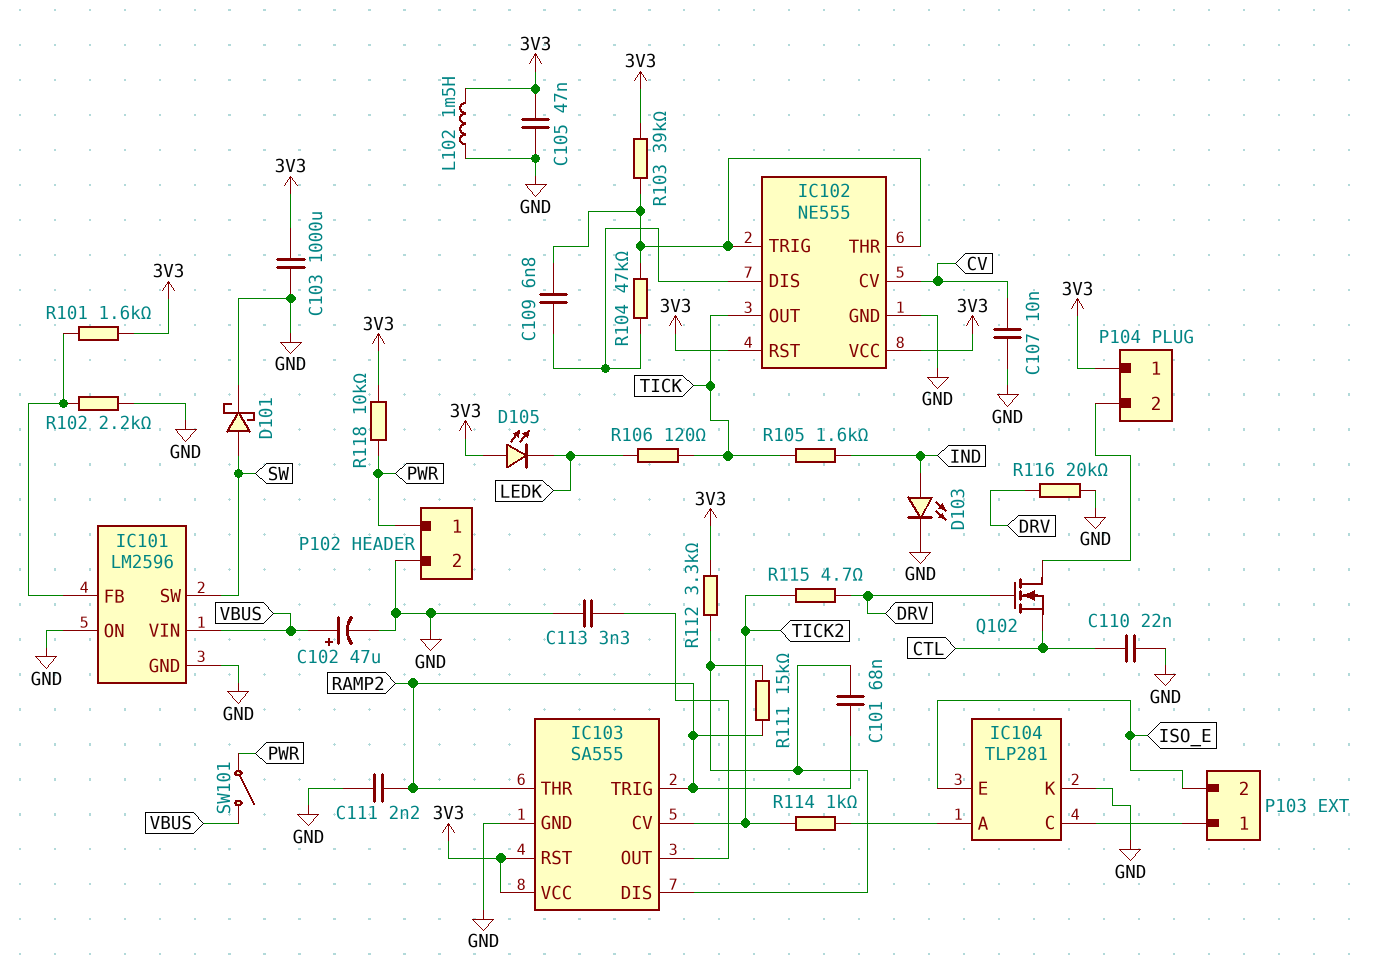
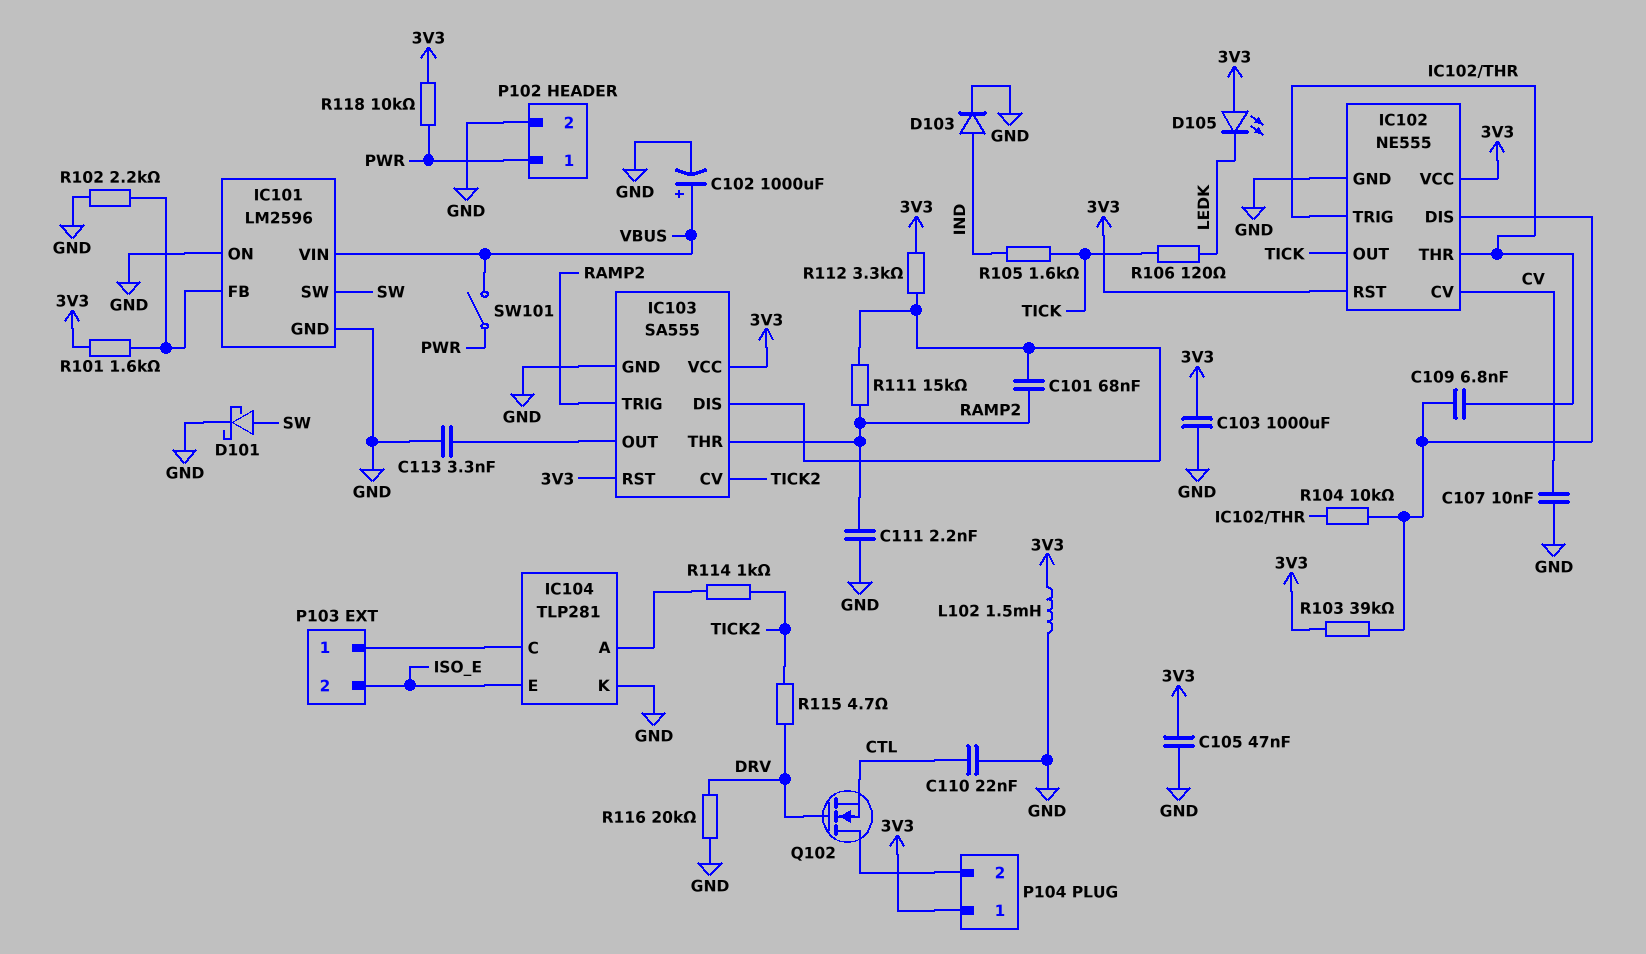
C102: 47uF (plus VBUS, minus GND) -> 1000uF (plus VBUS, minus GND)
D103: LED (A IND, K GND) -> diode (A IND, K GND)
R103: 39k (3V3, IC102/THR) -> 39k (3V3, IC102/DIS)
R104: 47k (IC102/DIS, IC102/THR) -> 10k (IC102/DIS, IC102/THR)

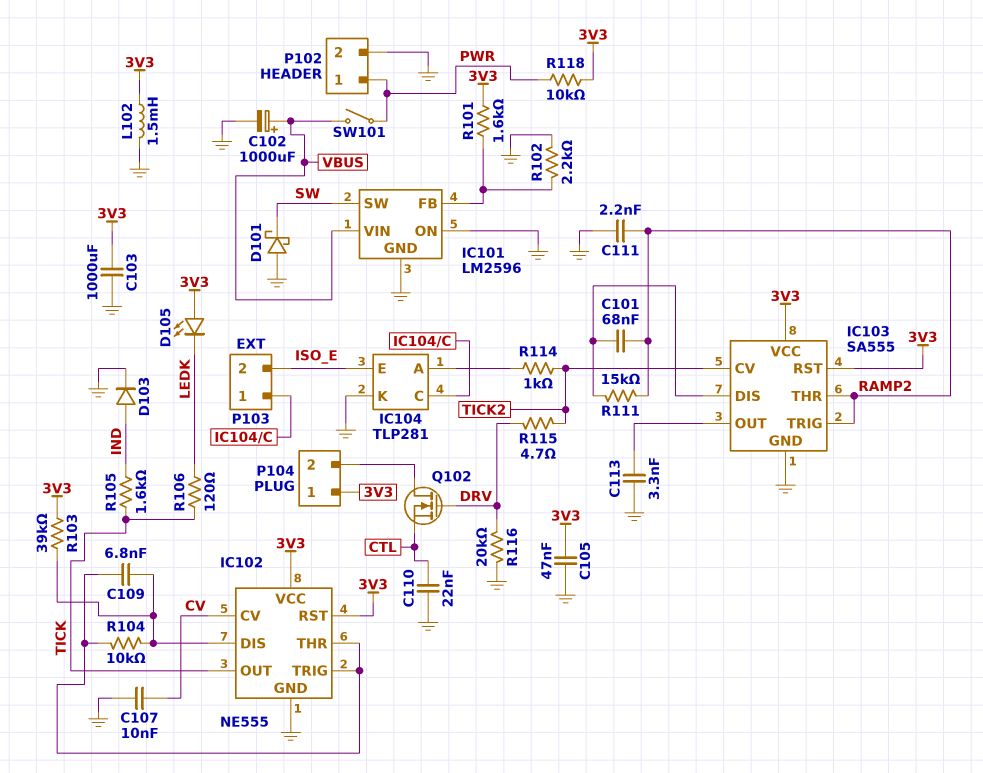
D101: schottky (A SW, K GND) -> schottky (A GND, K SW)
R112: 3.3k (3V3, IC103/DIS) -> none

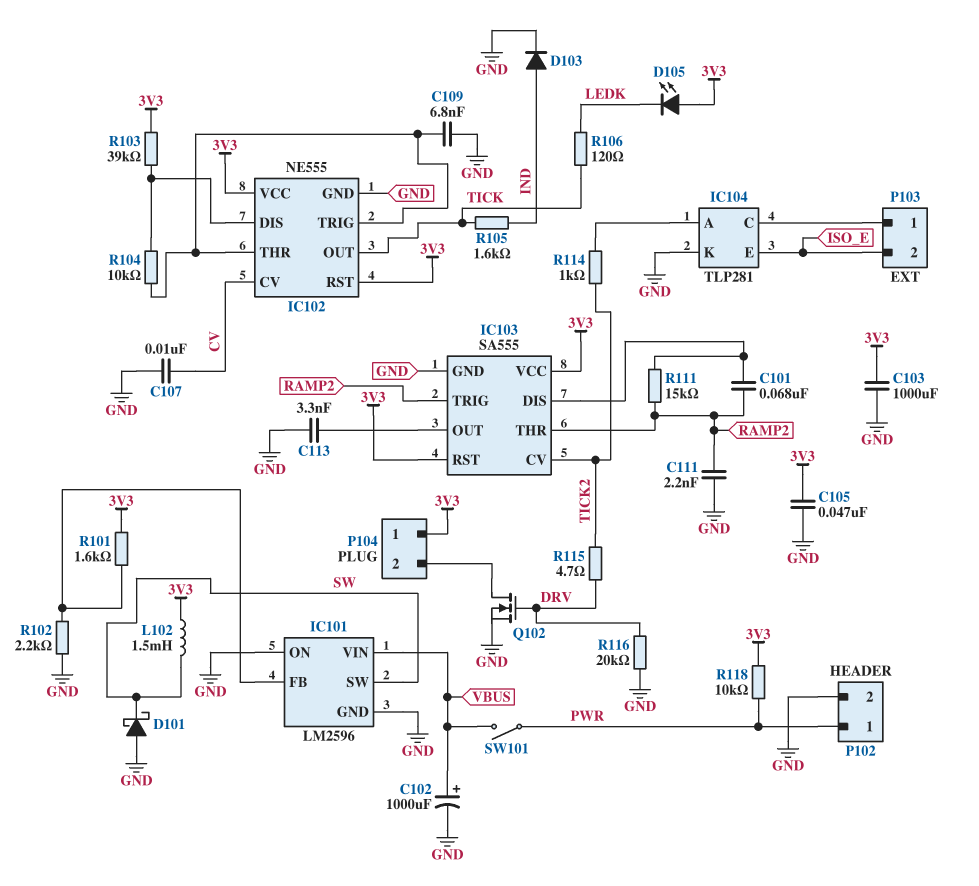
C109: 6.8nF (IC102/DIS, IC102/THR) -> 6.8nF (GND, IC102/THR)
C110: 22nF (CTL, GND) -> none
L102: 1.5mH (3V3, GND) -> 1.5mH (3V3, SW)
Q102: NMOS (G DRV, D P104/2, S CTL) -> NMOS (G DRV, D P104/2, S GND)

